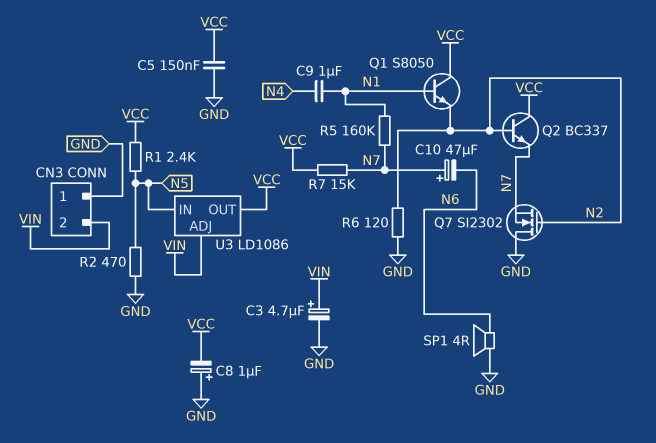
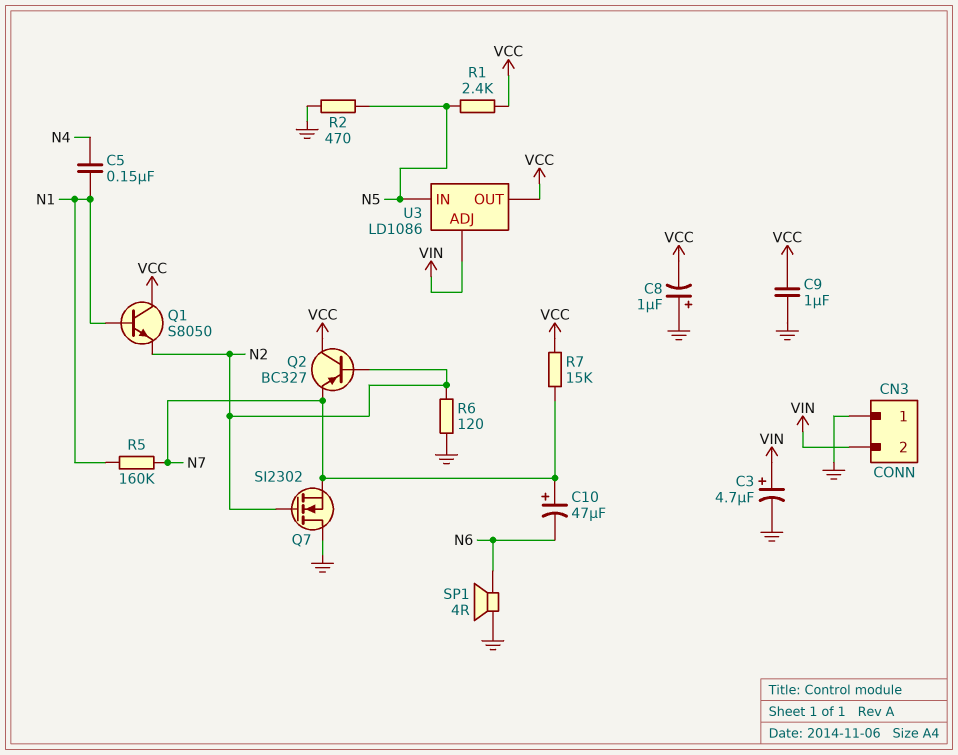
C5: 150nF (GND, VCC) -> 150nF (N1, N4)
C9: 1uF (N1, N4) -> 1uF (GND, VCC)
Q2: NPN BC337 (B N2, C VCC, E N7) -> PNP BC327 (B N2, C VCC, E N7)

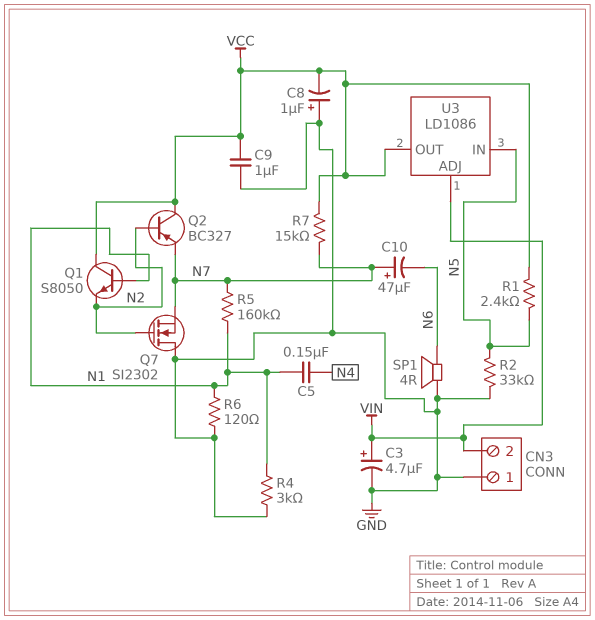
R2: 470 (GND, N5) -> 33k (GND, N5)
R4: none -> 3k (GND, N1)
R6: 120 (GND, N2) -> 120 (GND, N1)

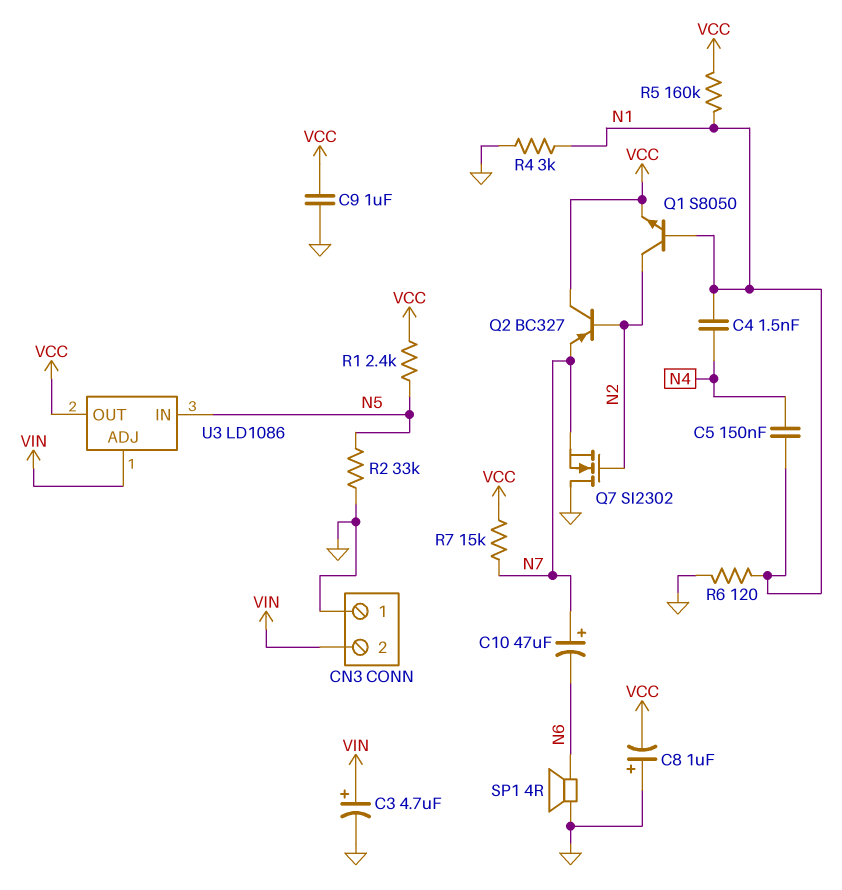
C4: none -> 1.5nF (N1, N4)
Q1: NPN S8050 (B N1, C VCC, E N2) -> NPN S8050 (B N1, C N2, E VCC)
R5: 160k (N1, N7) -> 160k (N1, VCC)

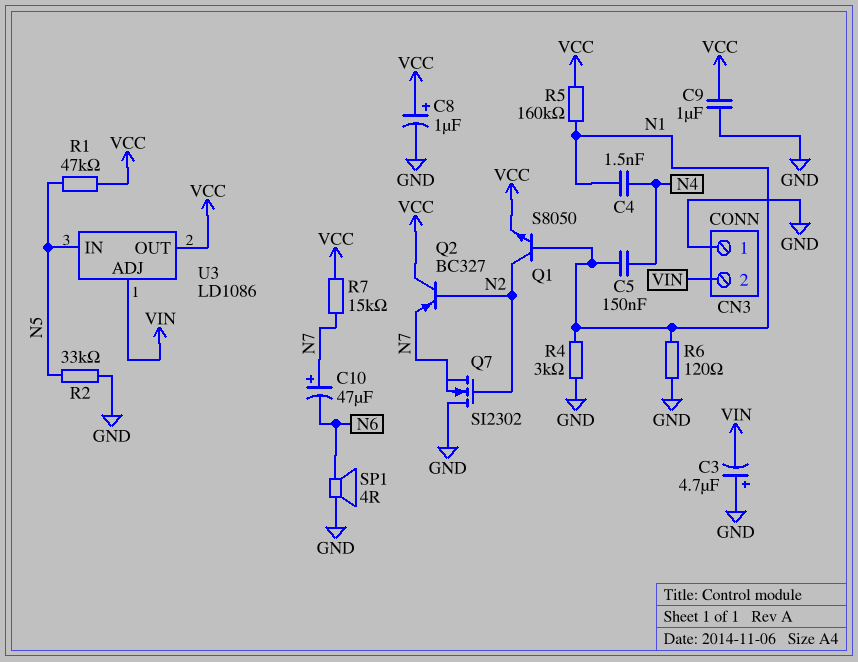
C3: 4.7uF (plus VIN, minus GND) -> 4.7uF (plus GND, minus VIN)
C8: 1uF (plus GND, minus VCC) -> 1uF (plus VCC, minus GND)
R1: 2.4k (N5, VCC) -> 47k (N5, VCC)

